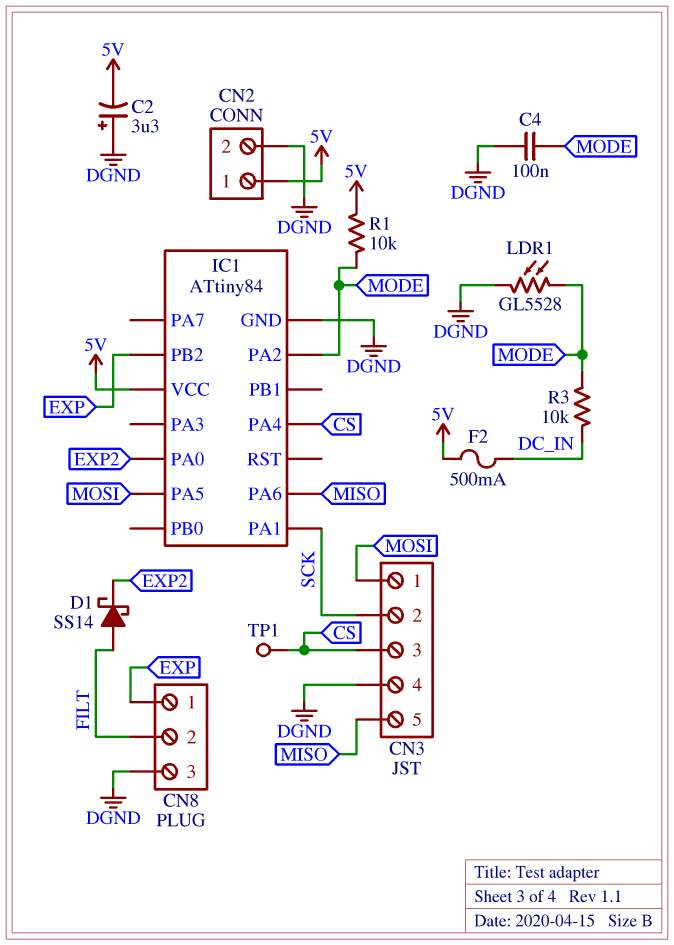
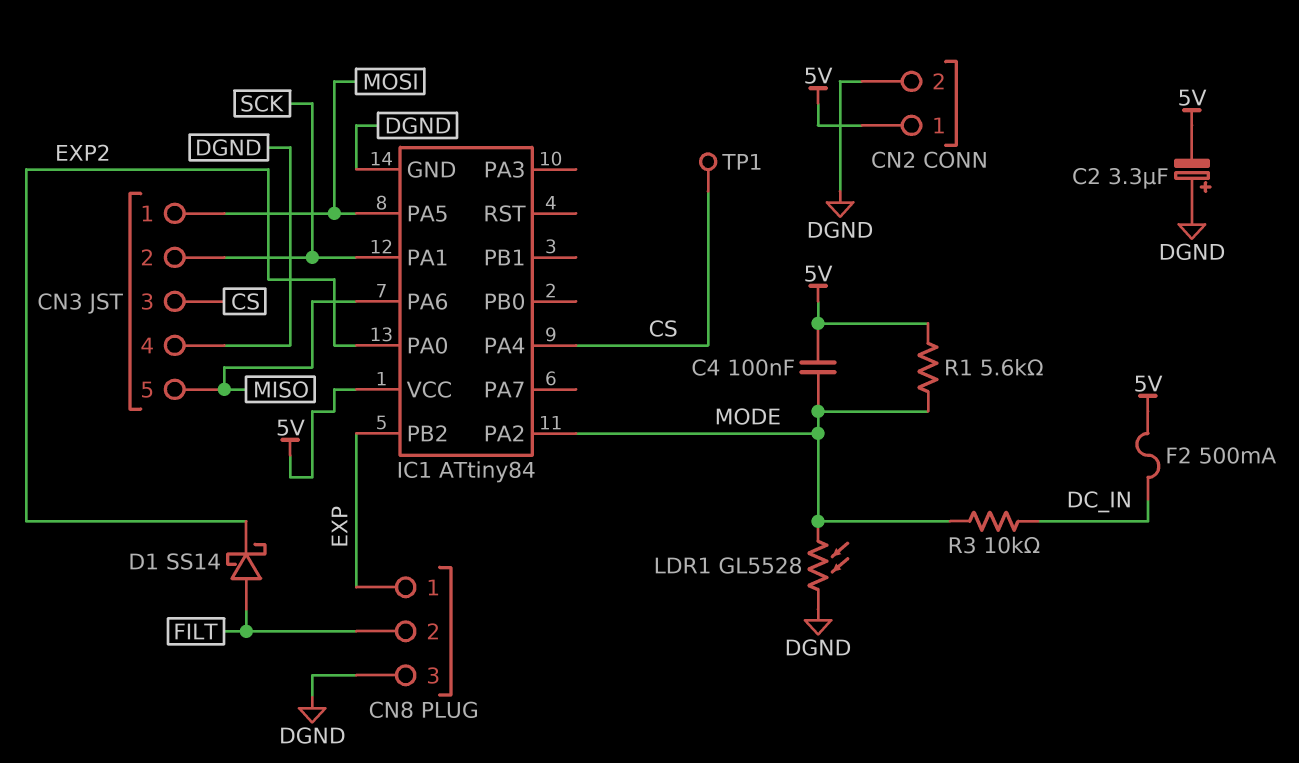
C4: 100nF (DGND, MODE) -> 100nF (5V, MODE)
R1: 10k (5V, MODE) -> 5.6k (5V, MODE)

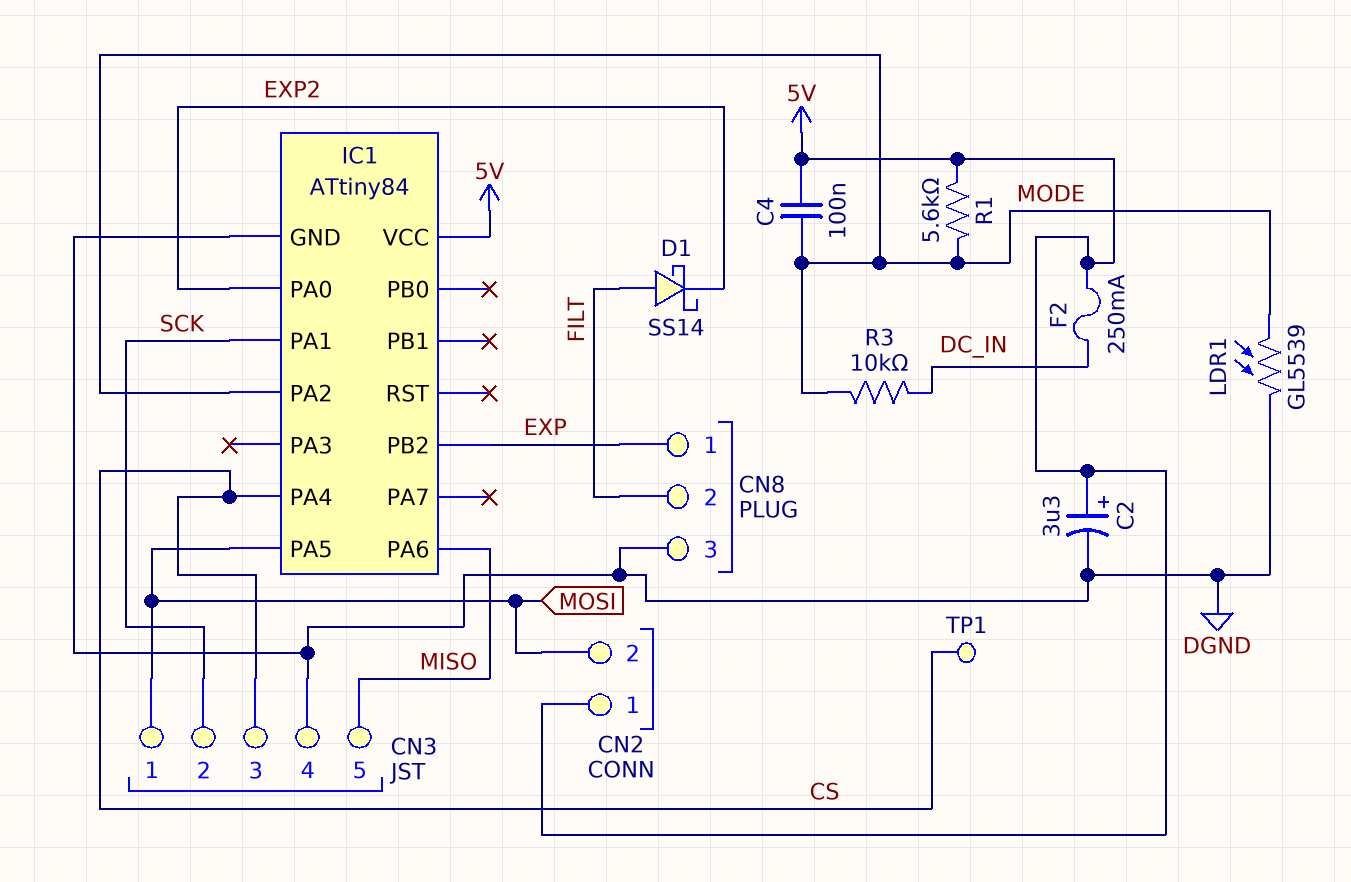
C2: 3.3uF (plus DGND, minus 5V) -> 3.3uF (plus 5V, minus DGND)
CN2 pin 2: DGND -> MOSI
F2: 500mA (5V, DC_IN) -> 250mA (5V, DC_IN)
LDR1: GL5528 (DGND, MODE) -> GL5539 (DGND, MODE)

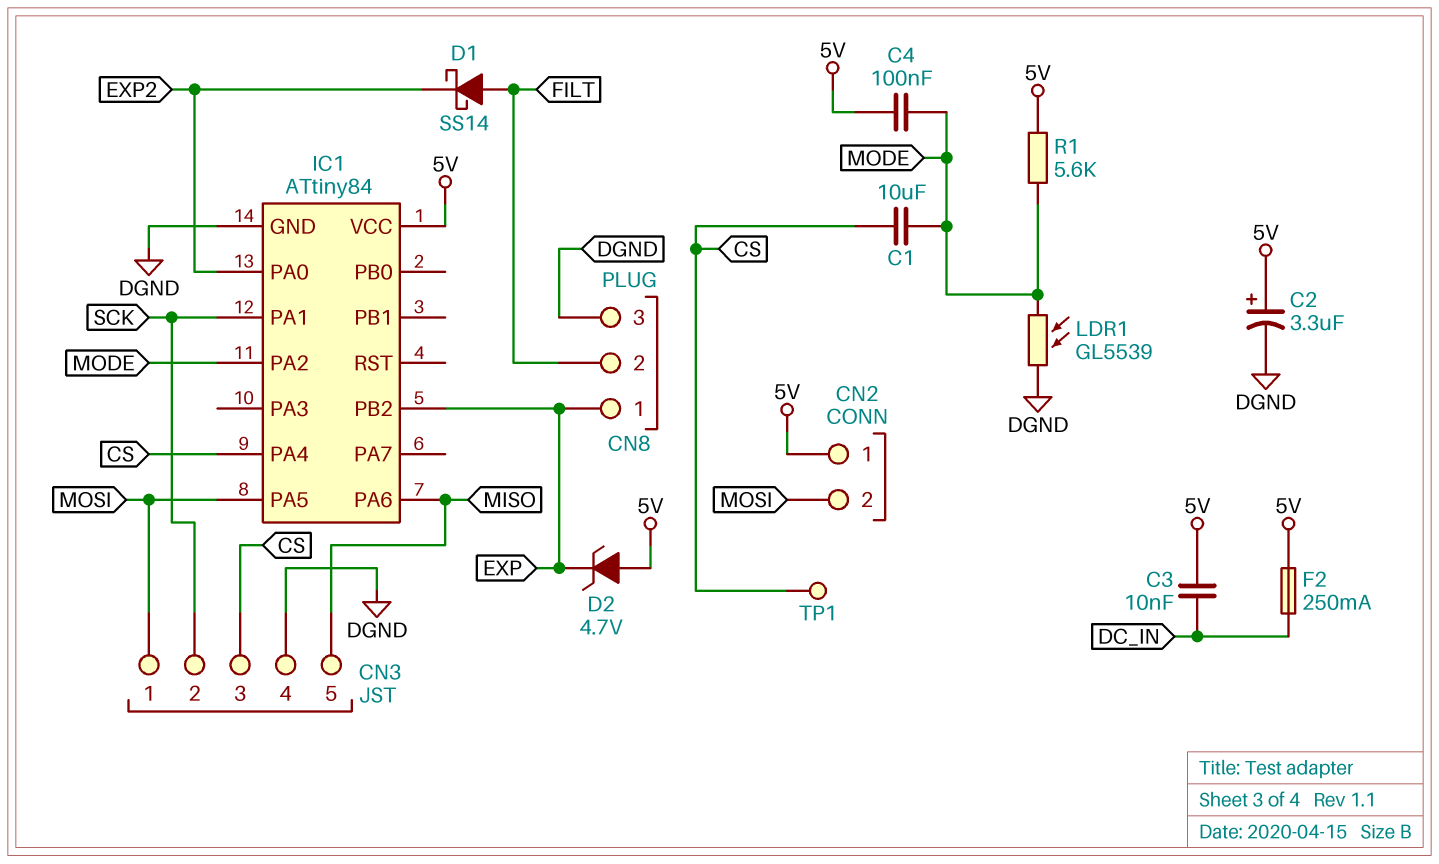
C1: none -> 10uF (CS, MODE)
C3: none -> 10nF (5V, DC_IN)
D2: none -> zener 4.7V (A 5V, K EXP)
R3: 10k (DC_IN, MODE) -> none

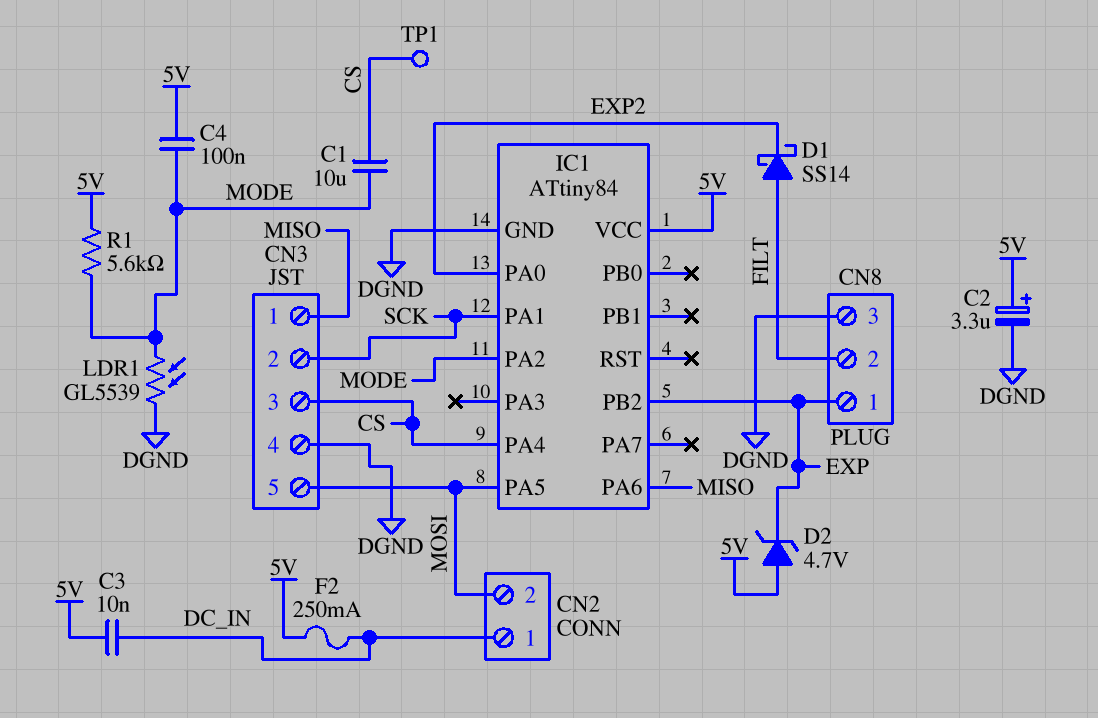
CN2 pin 1: 5V -> DC_IN
CN3 pin 1: MOSI -> MISO
CN3 pin 5: MISO -> MOSI

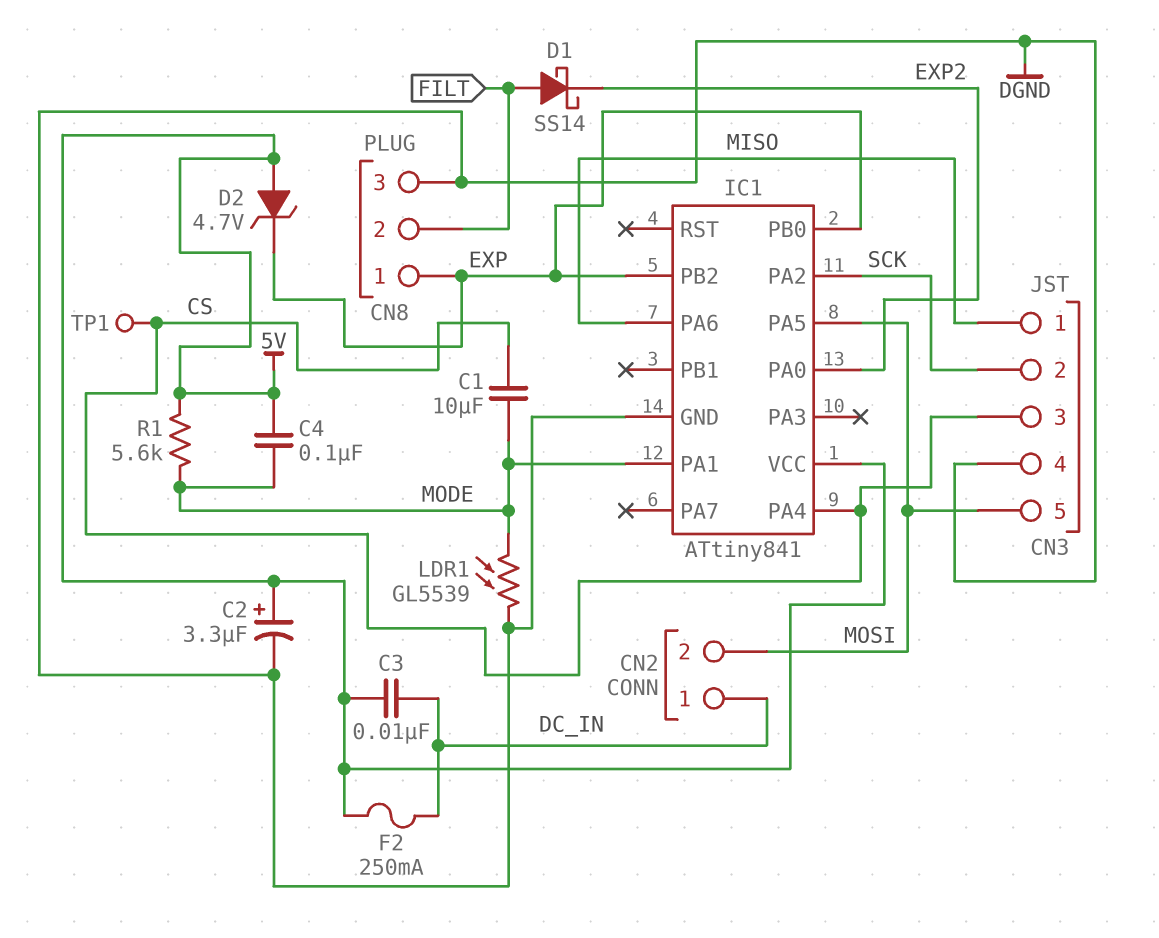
IC1: ATtiny84 -> ATtiny841
IC1 pin PA1: SCK -> MODE
IC1 pin PA2: MODE -> SCK
IC1 pin PB0: none -> EXP

